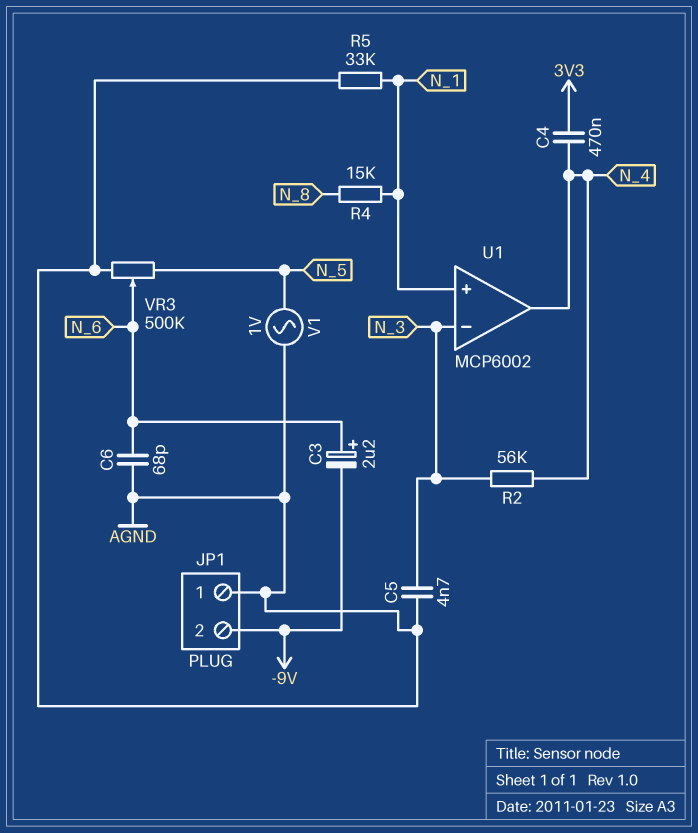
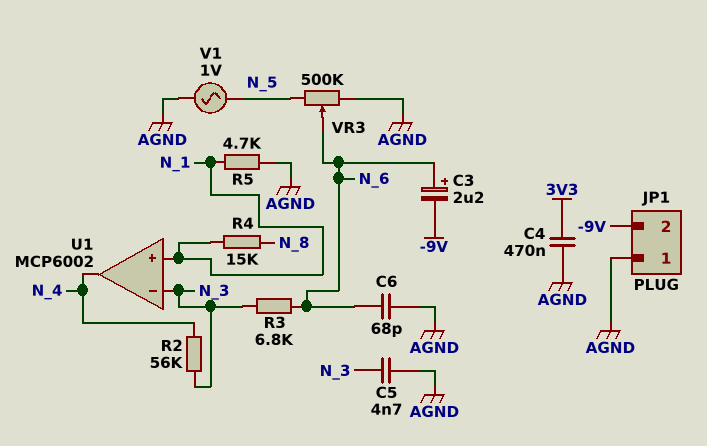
C4: 470nF (3V3, N_4) -> 470nF (3V3, AGND)
R3: none -> 6.8k (N_3, N_6)
R5: 33k (AGND, N_1) -> 4.7k (AGND, N_1)

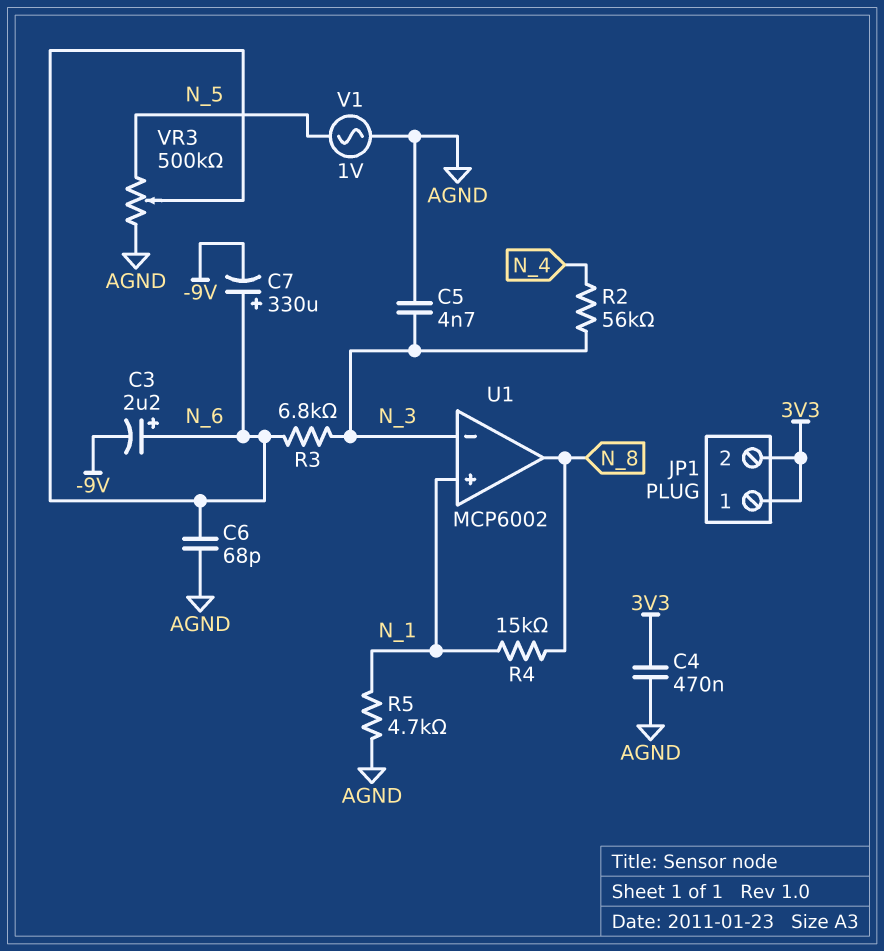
C7: none -> 330uF (plus N_6, minus -9V)
JP1 pin 1: AGND -> 3V3
JP1 pin 2: -9V -> 3V3
U1 pin out: N_4 -> N_8

